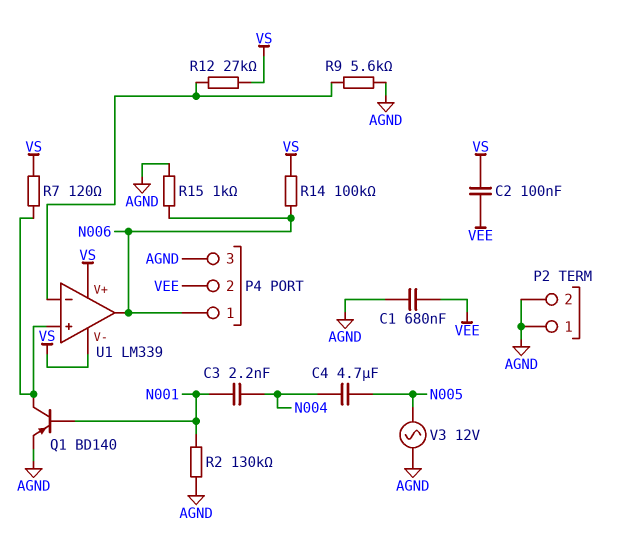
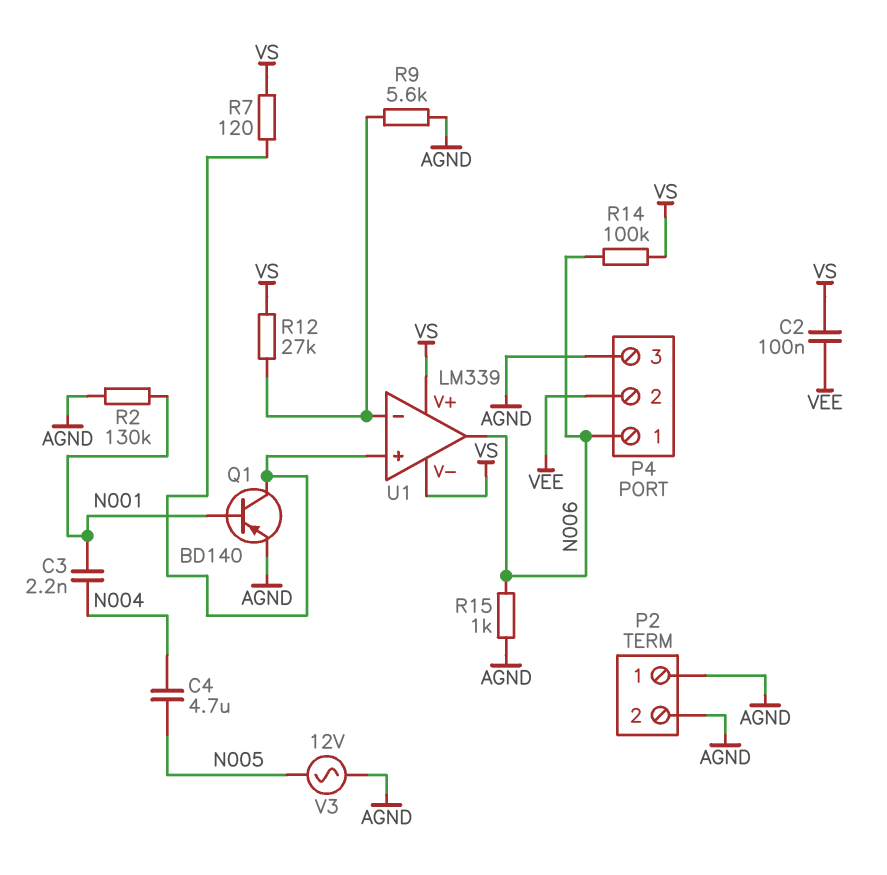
C1: 680nF (AGND, VEE) -> none

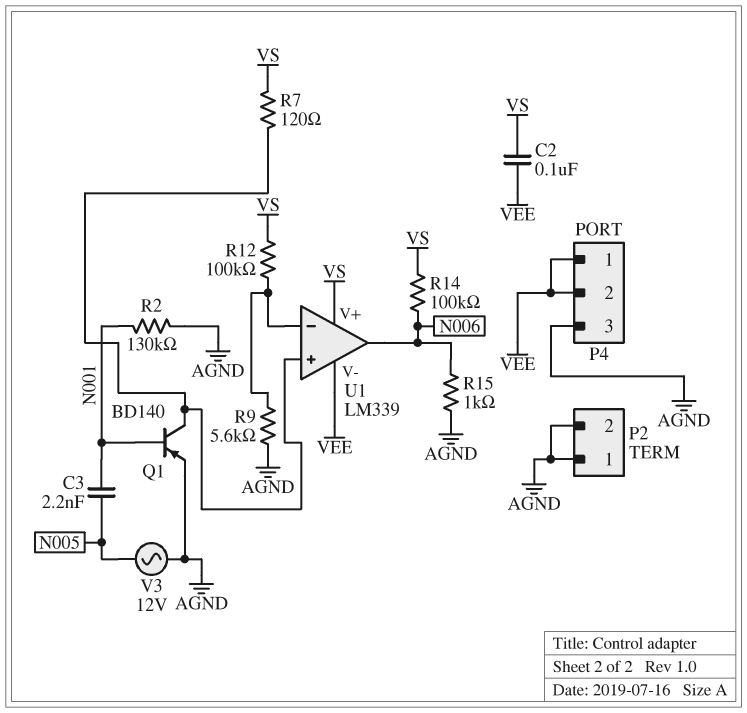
C3: 2.2nF (N001, N004) -> 2.2nF (N001, N005)
C4: 4.7uF (N004, N005) -> none
P4 pin 1: N006 -> VEE
R12: 27k (U1/in-, VS) -> 100k (U1/in-, VS)
U1 pin V-: VS -> VEE

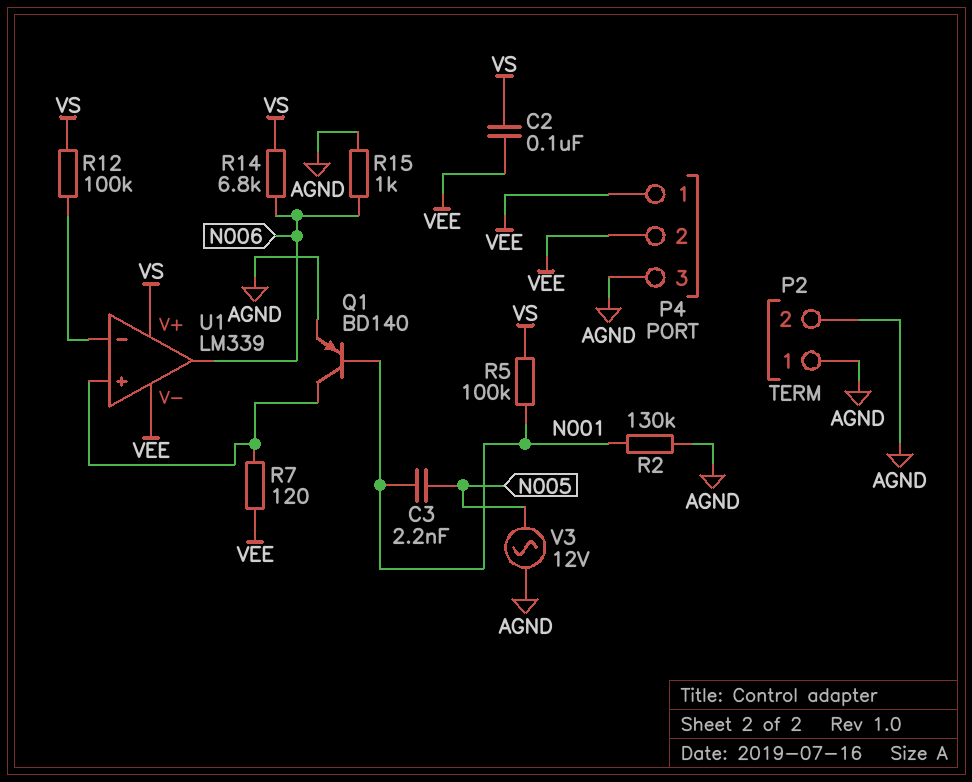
R5: none -> 100k (N001, VS)
R7: 120 (U1/in+, VS) -> 120 (U1/in+, VEE)
R9: 5.6k (AGND, U1/in-) -> none
R14: 100k (N006, VS) -> 6.8k (N006, VS)

